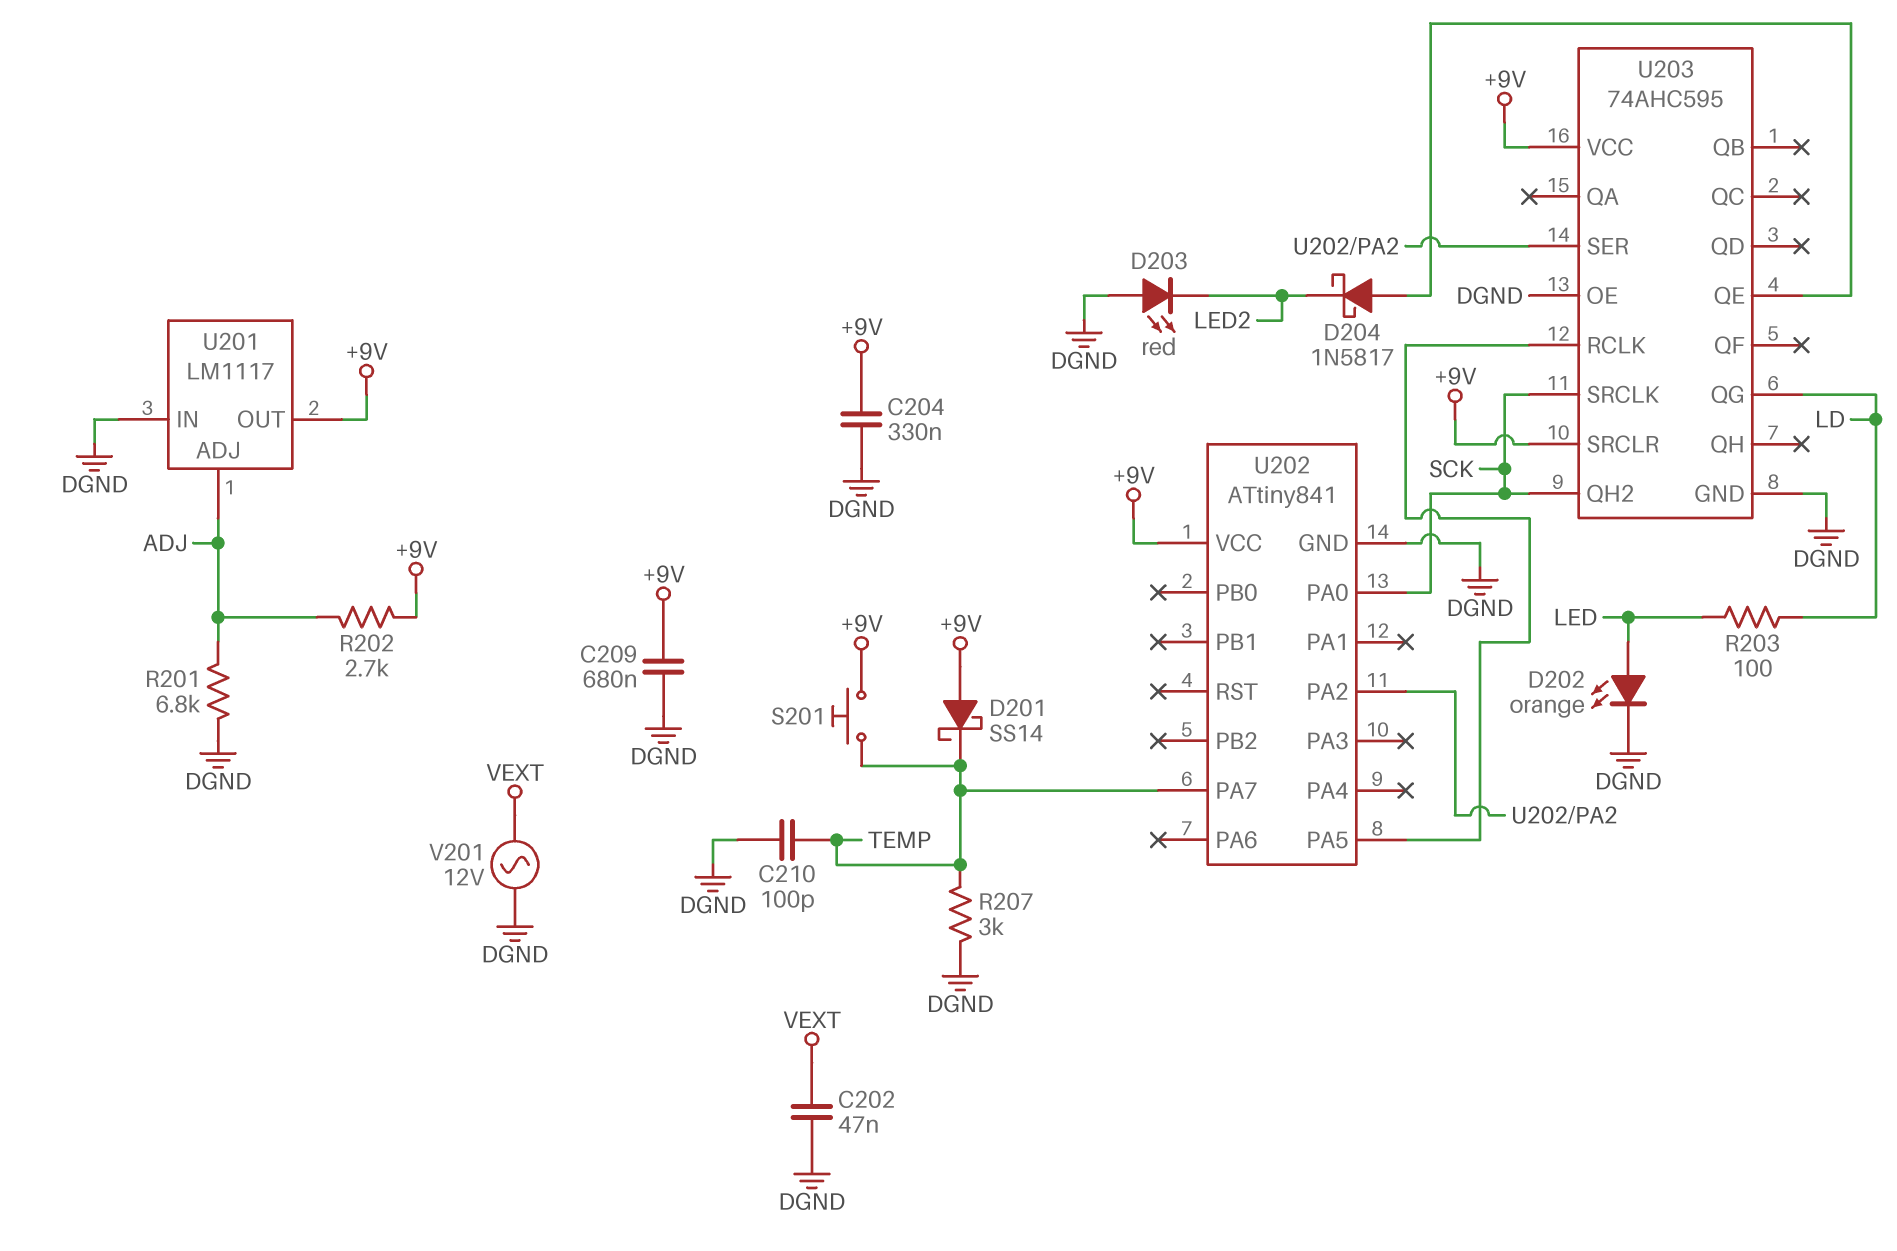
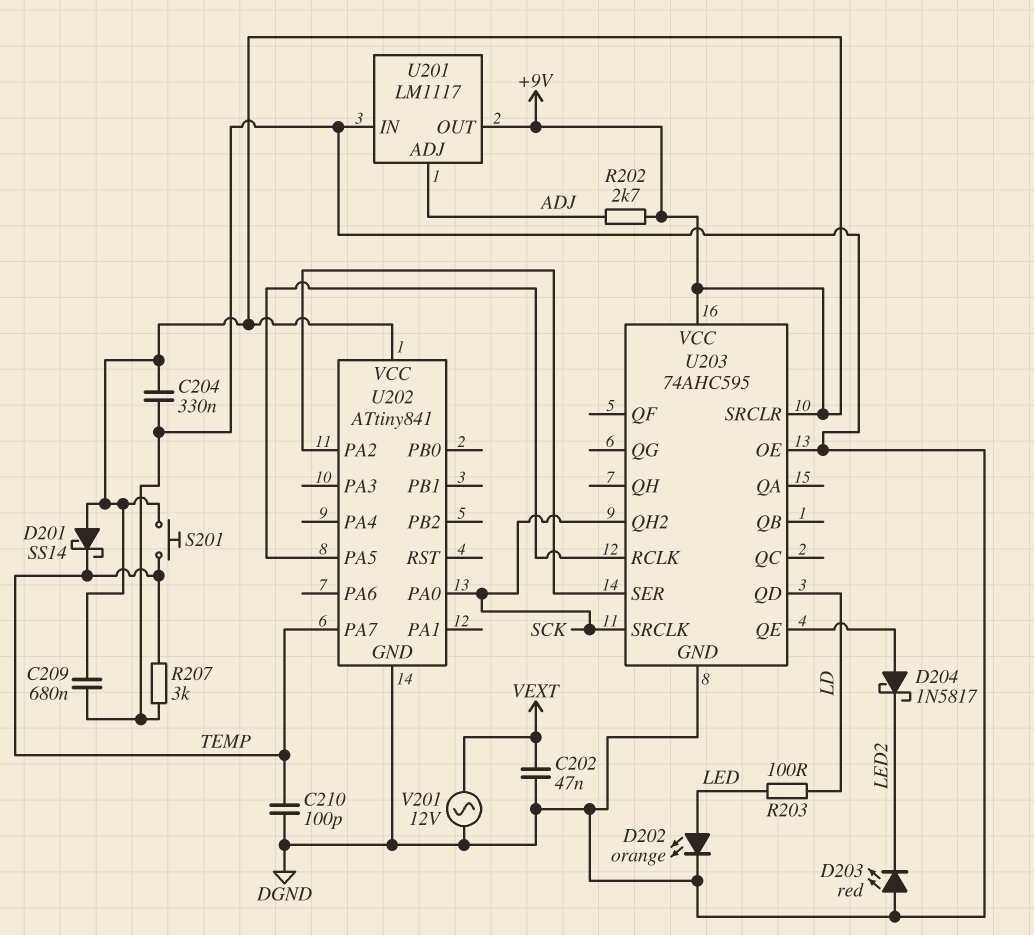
R201: 6.8k (ADJ, DGND) -> none
U203 pin QD: none -> LD
U203 pin QG: LD -> none

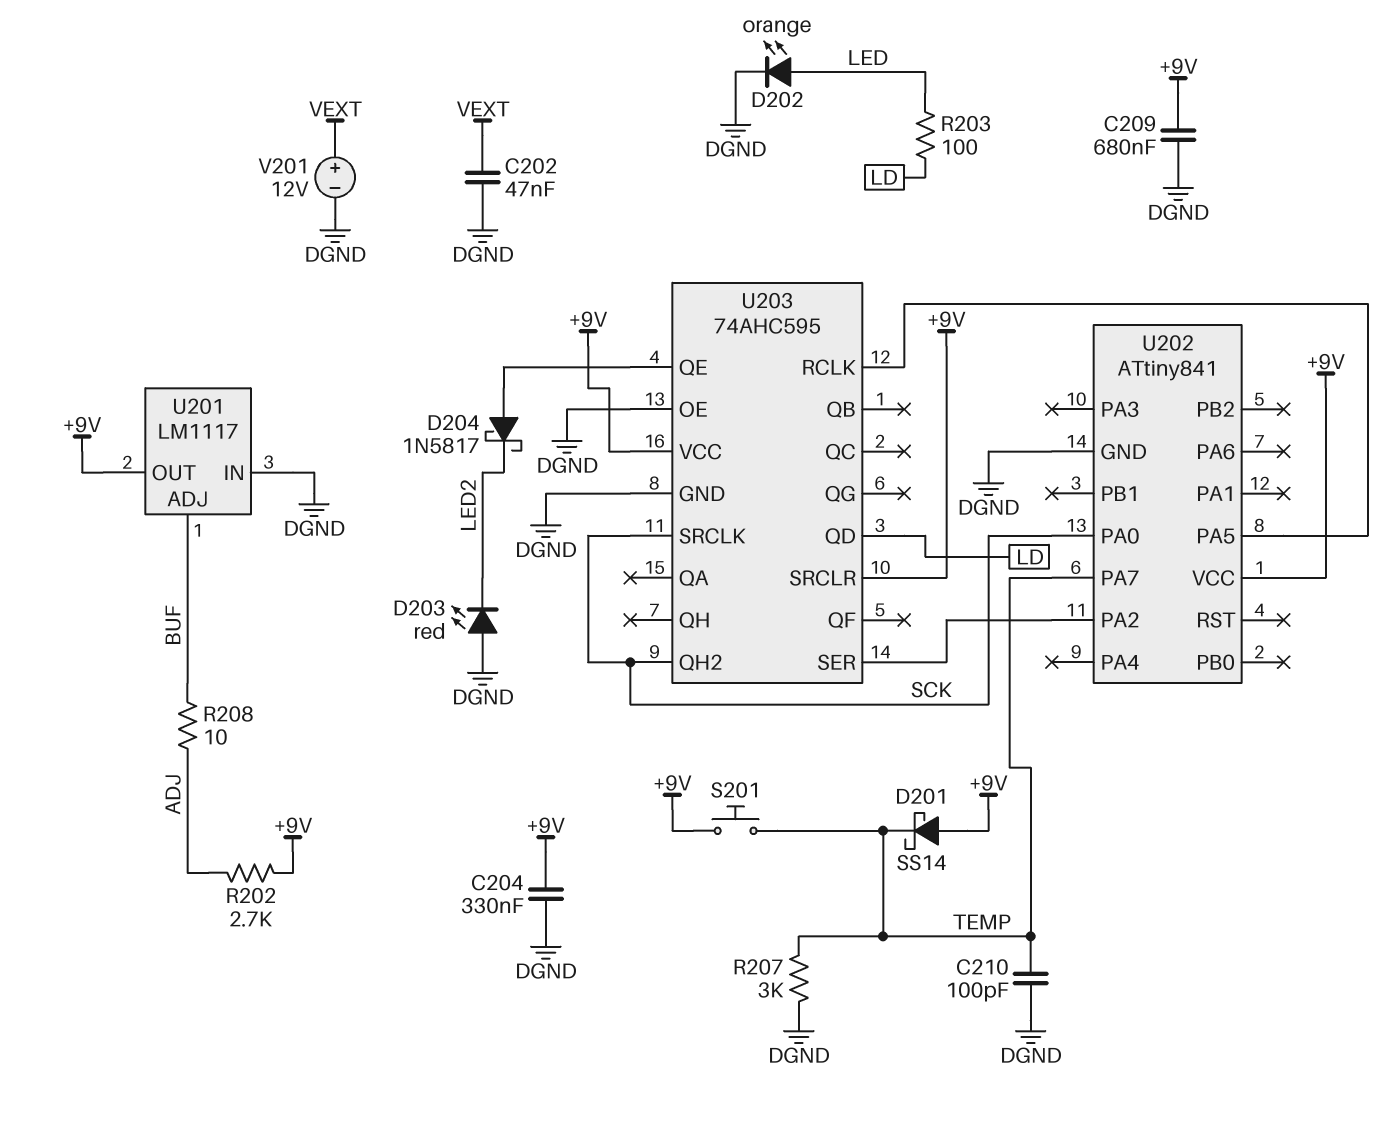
R208: none -> 10 (ADJ, BUF)
U201 pin ADJ: ADJ -> BUF
V201: AC 12V (DGND, VEXT) -> 12V (plus VEXT, minus DGND)

